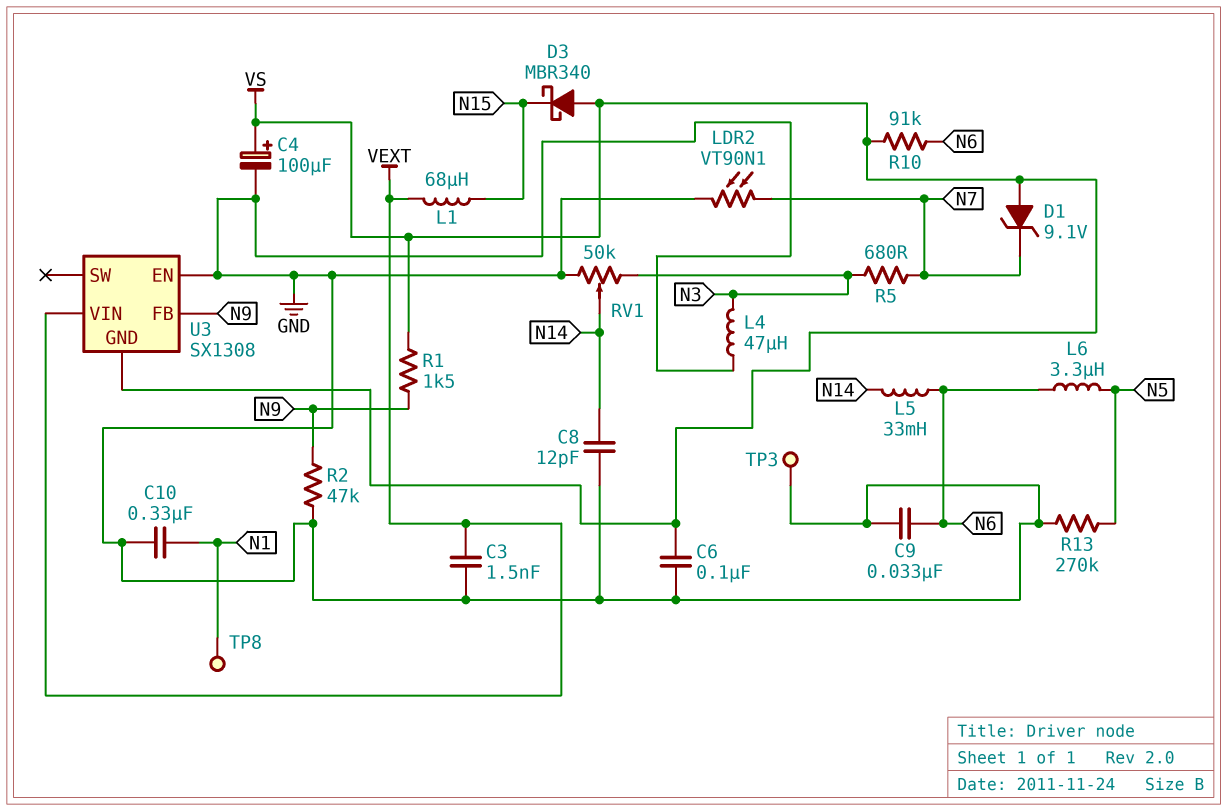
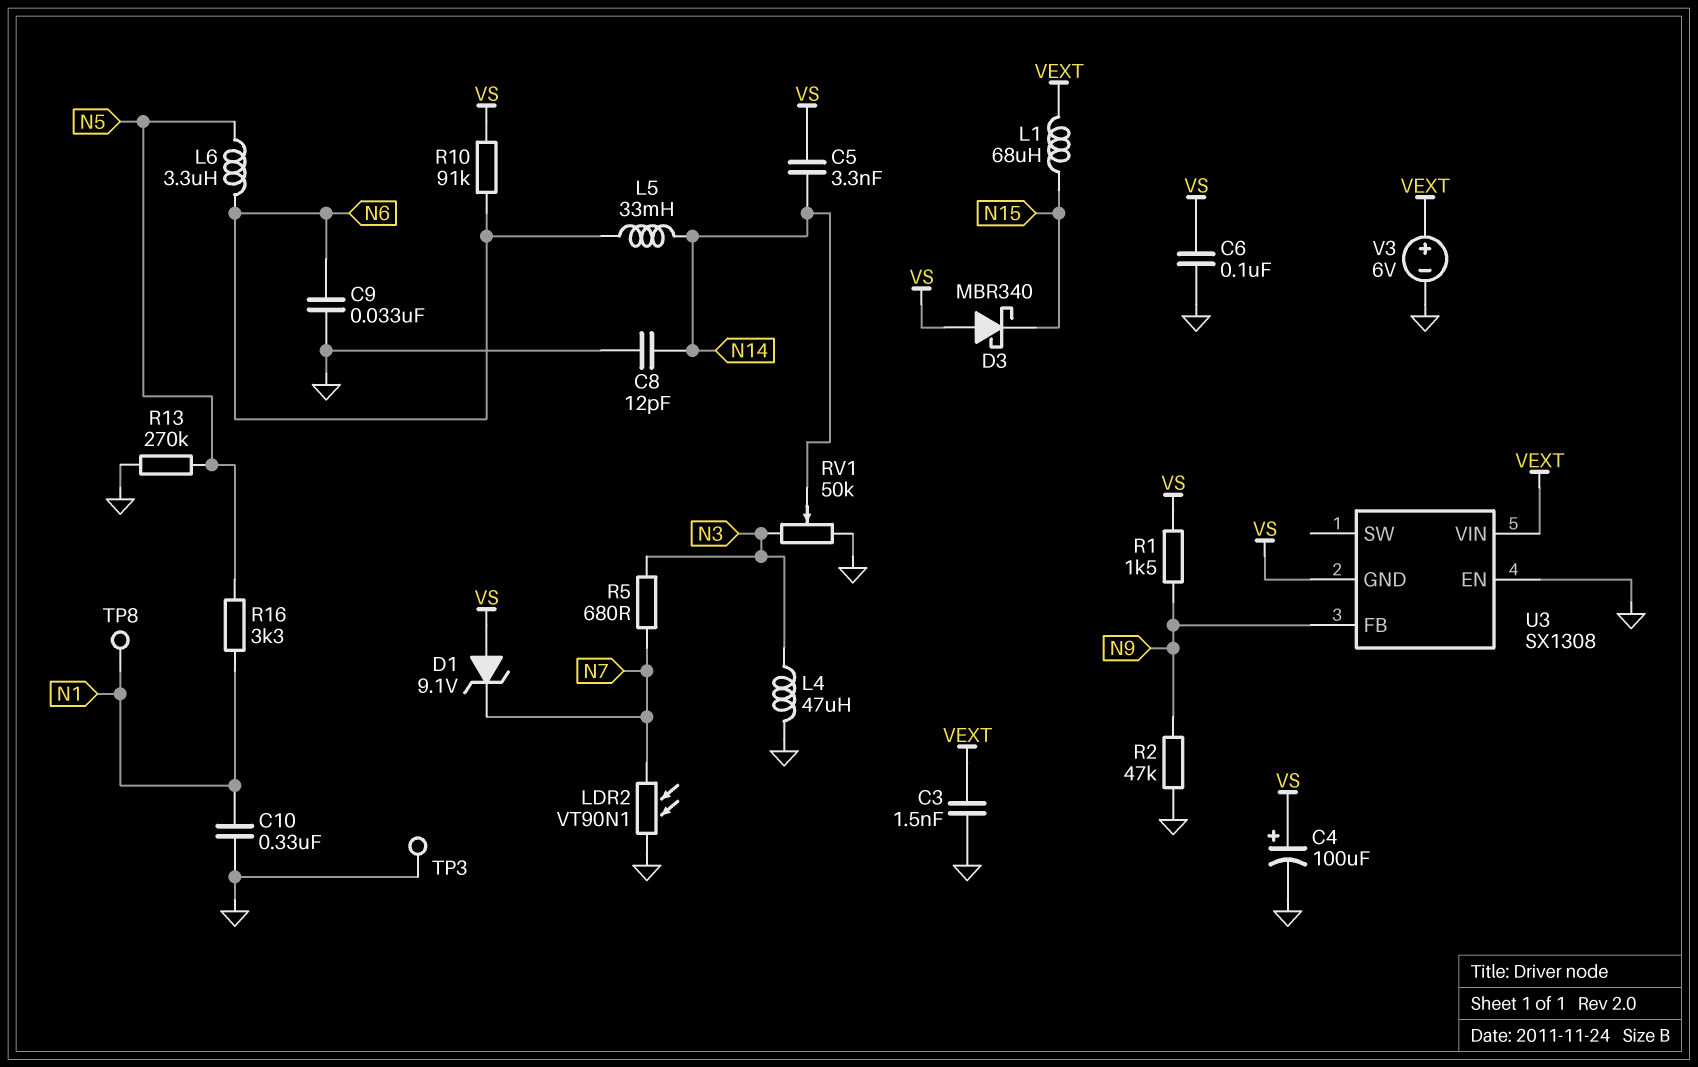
C5: none -> 3.3nF (N14, VS)
R16: none -> 3.3k (N1, N5)
V3: none -> 6V (plus VEXT, minus GND)

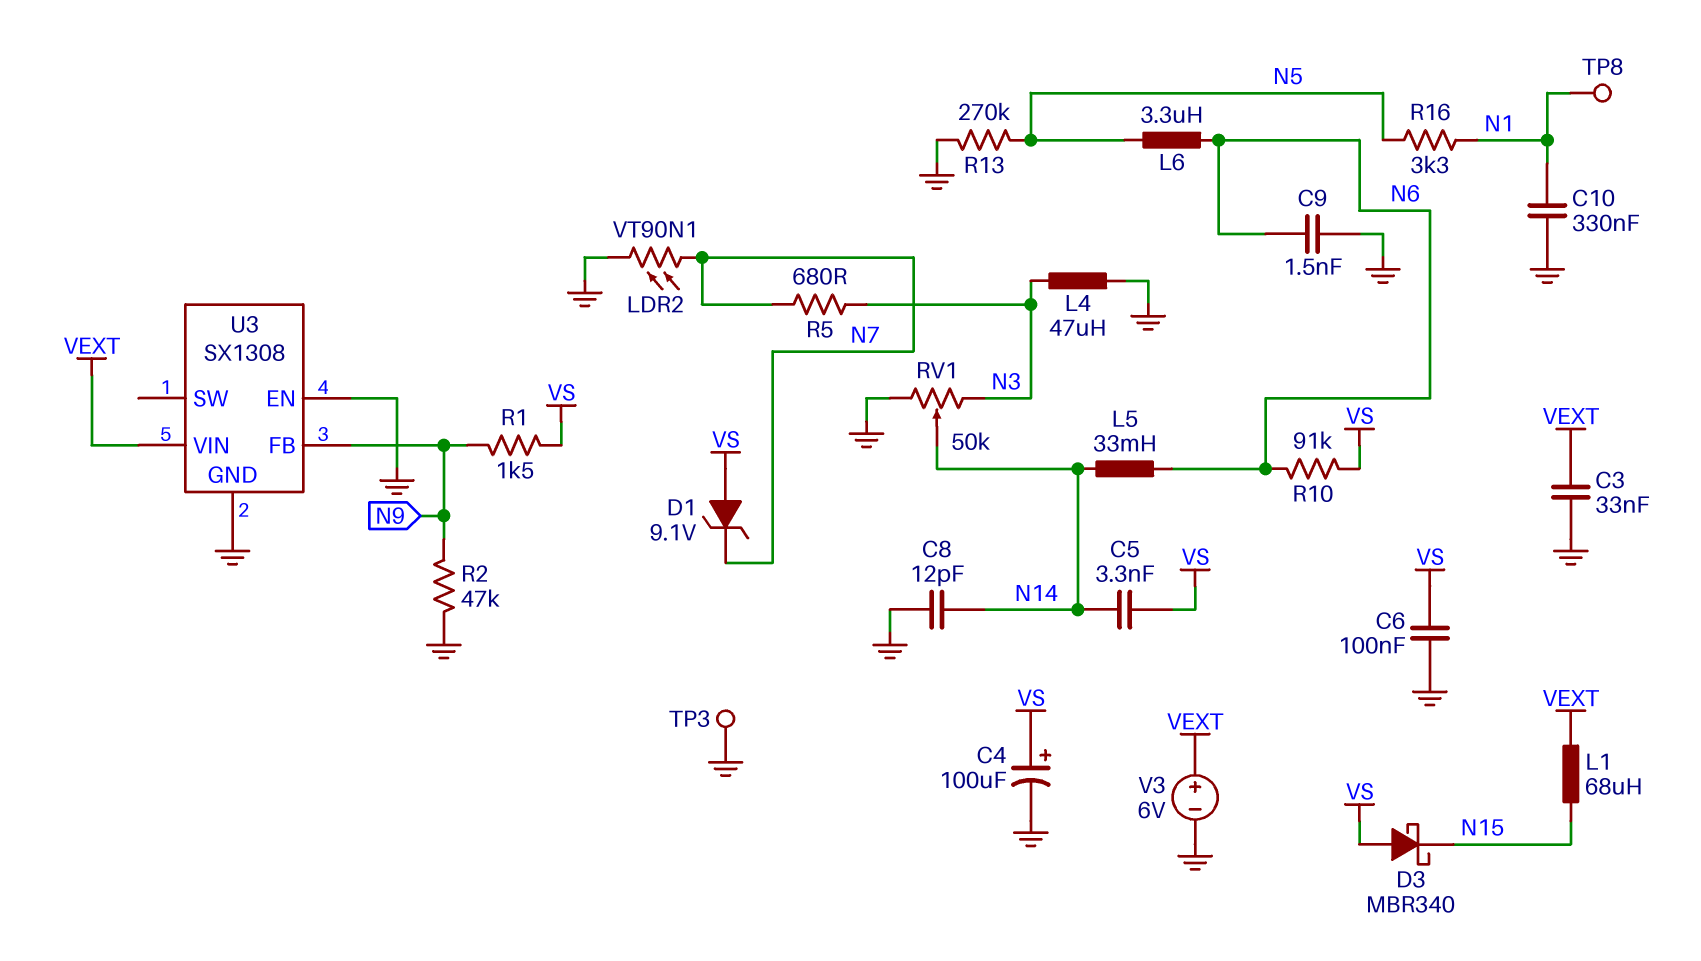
C3: 1.5nF (GND, VEXT) -> 33nF (GND, VEXT)
C9: 33nF (GND, N6) -> 1.5nF (GND, N6)
U3 pin GND: VS -> GND

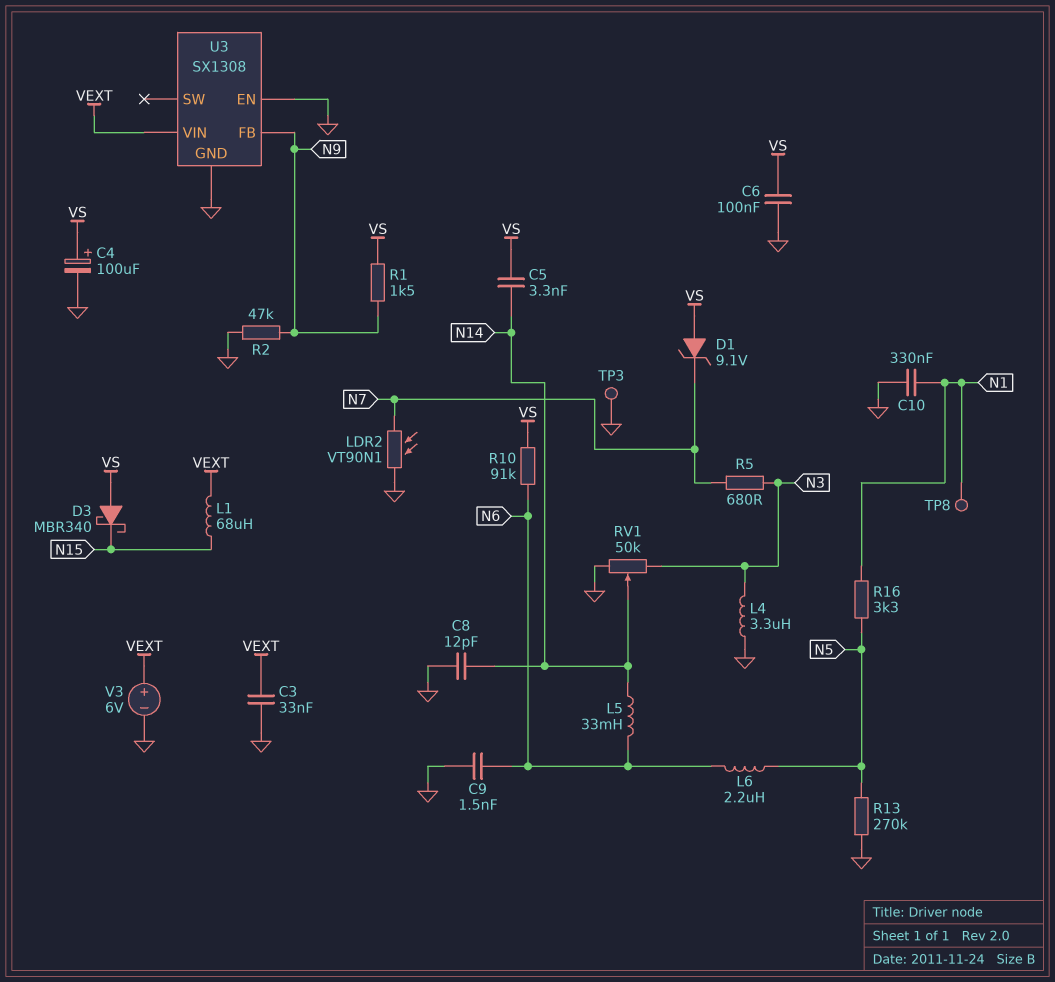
L4: 47uH (GND, N3) -> 3.3uH (GND, N3)
L6: 3.3uH (N5, N6) -> 2.2uH (N5, N6)

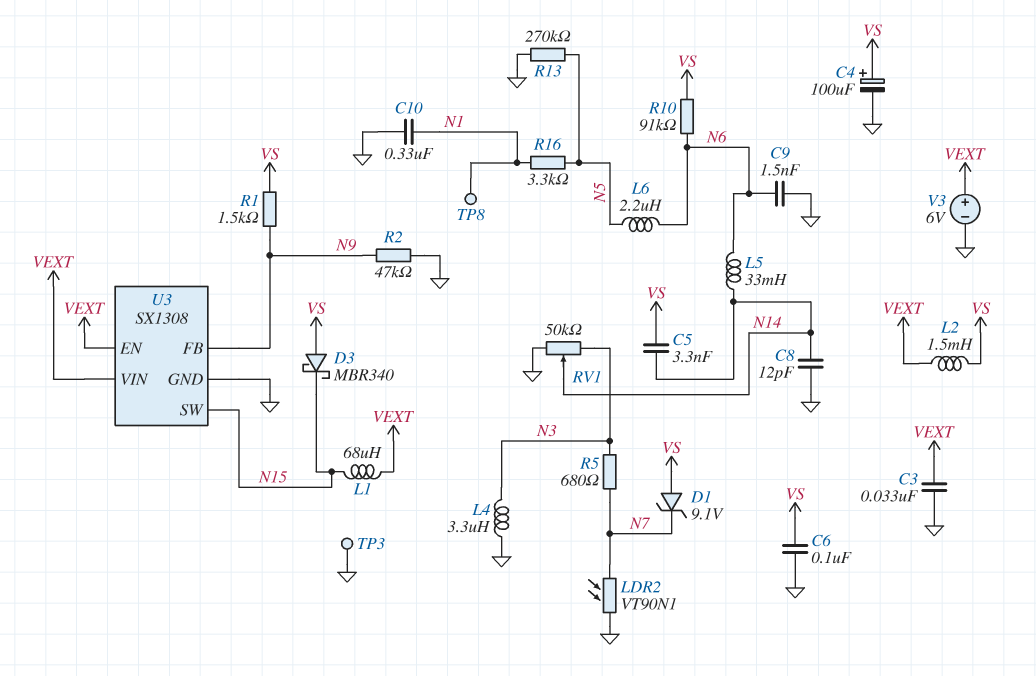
L2: none -> 1.5mH (VEXT, VS)
U3 pin EN: GND -> VEXT
U3 pin SW: none -> N15

